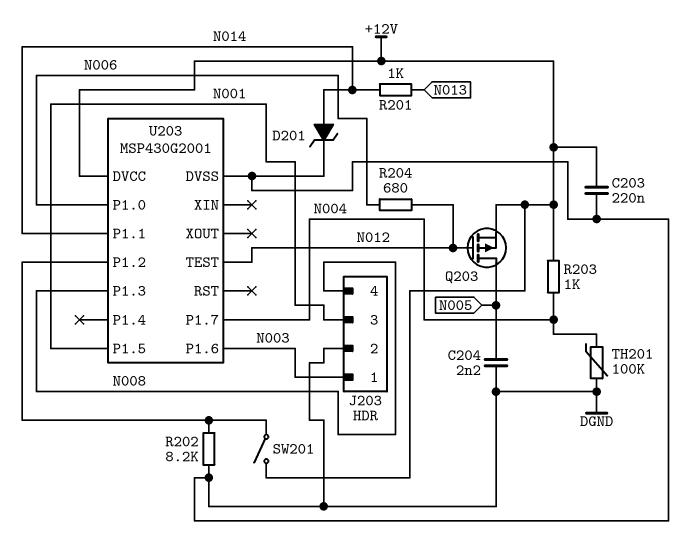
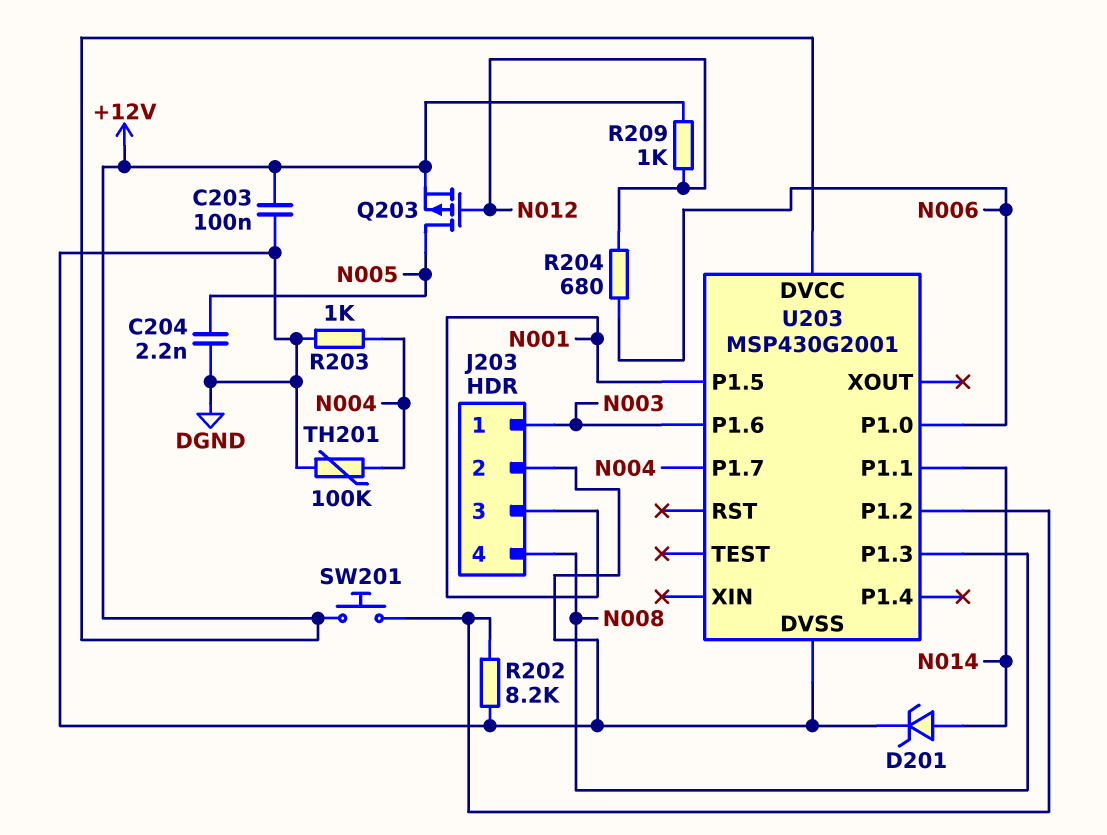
C203: 220nF (+12V, DGND) -> 100nF (+12V, DGND)
R201: 1k (N013, N014) -> none
R203: 1k (+12V, N004) -> 1k (DGND, N004)
R209: none -> 1k (+12V, N012)
SW201: switch (+12V, U203/P1.2) -> button (+12V, U203/P1.2)
U203 pin TEST: N012 -> none

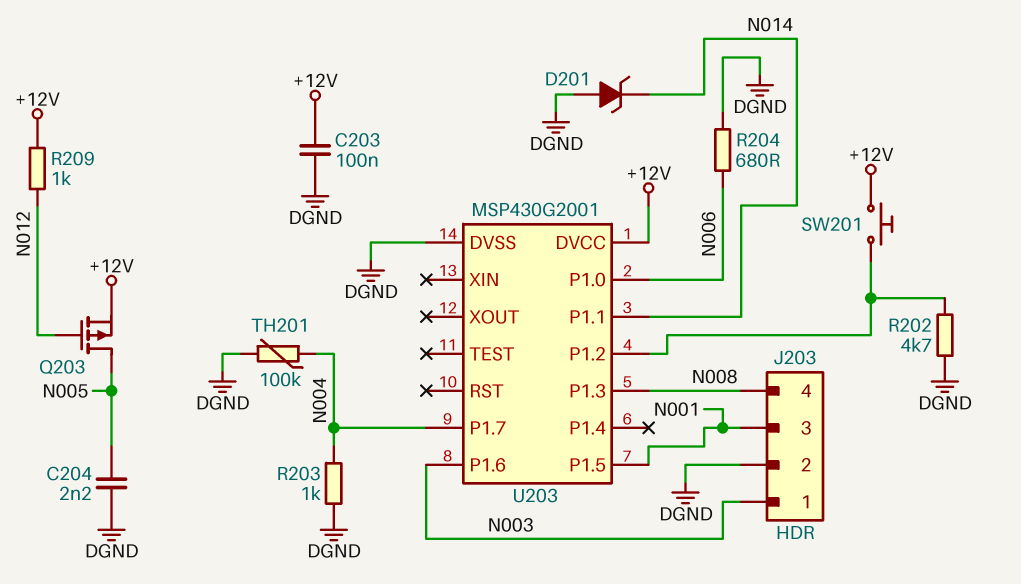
D201: zener (A N014, K DGND) -> zener (A DGND, K N014)
R202: 8.2k (DGND, U203/P1.2) -> 4.7k (DGND, U203/P1.2)
R204: 680 (N006, N012) -> 680 (DGND, N006)

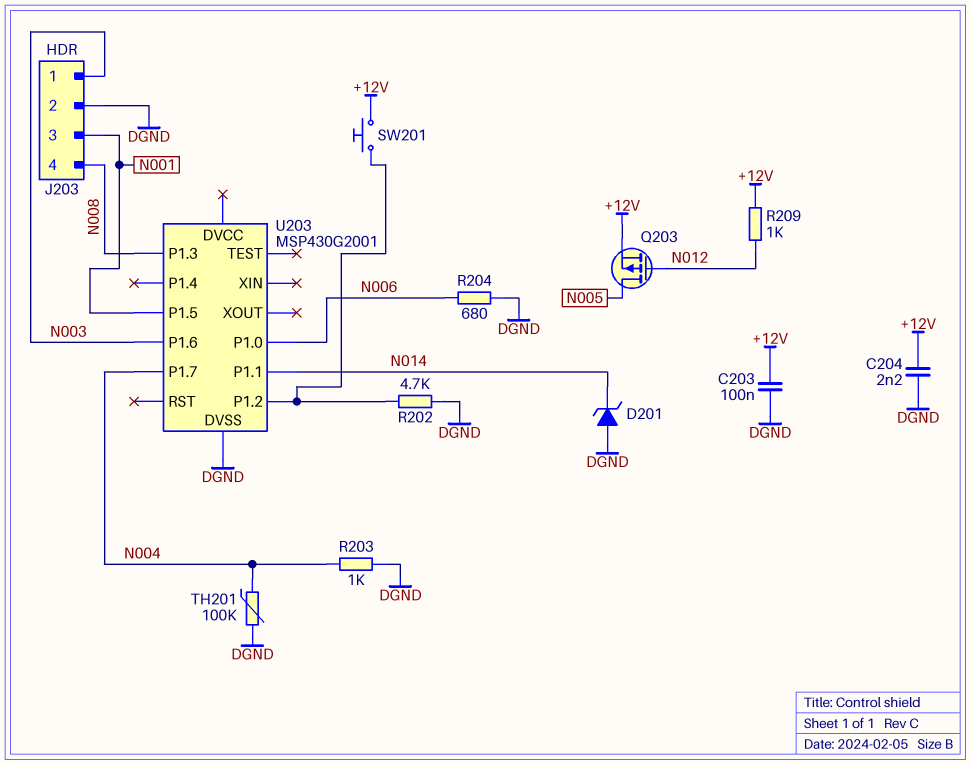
C204: 2.2nF (DGND, N005) -> 2.2nF (+12V, DGND)
U203 pin DVCC: +12V -> none

